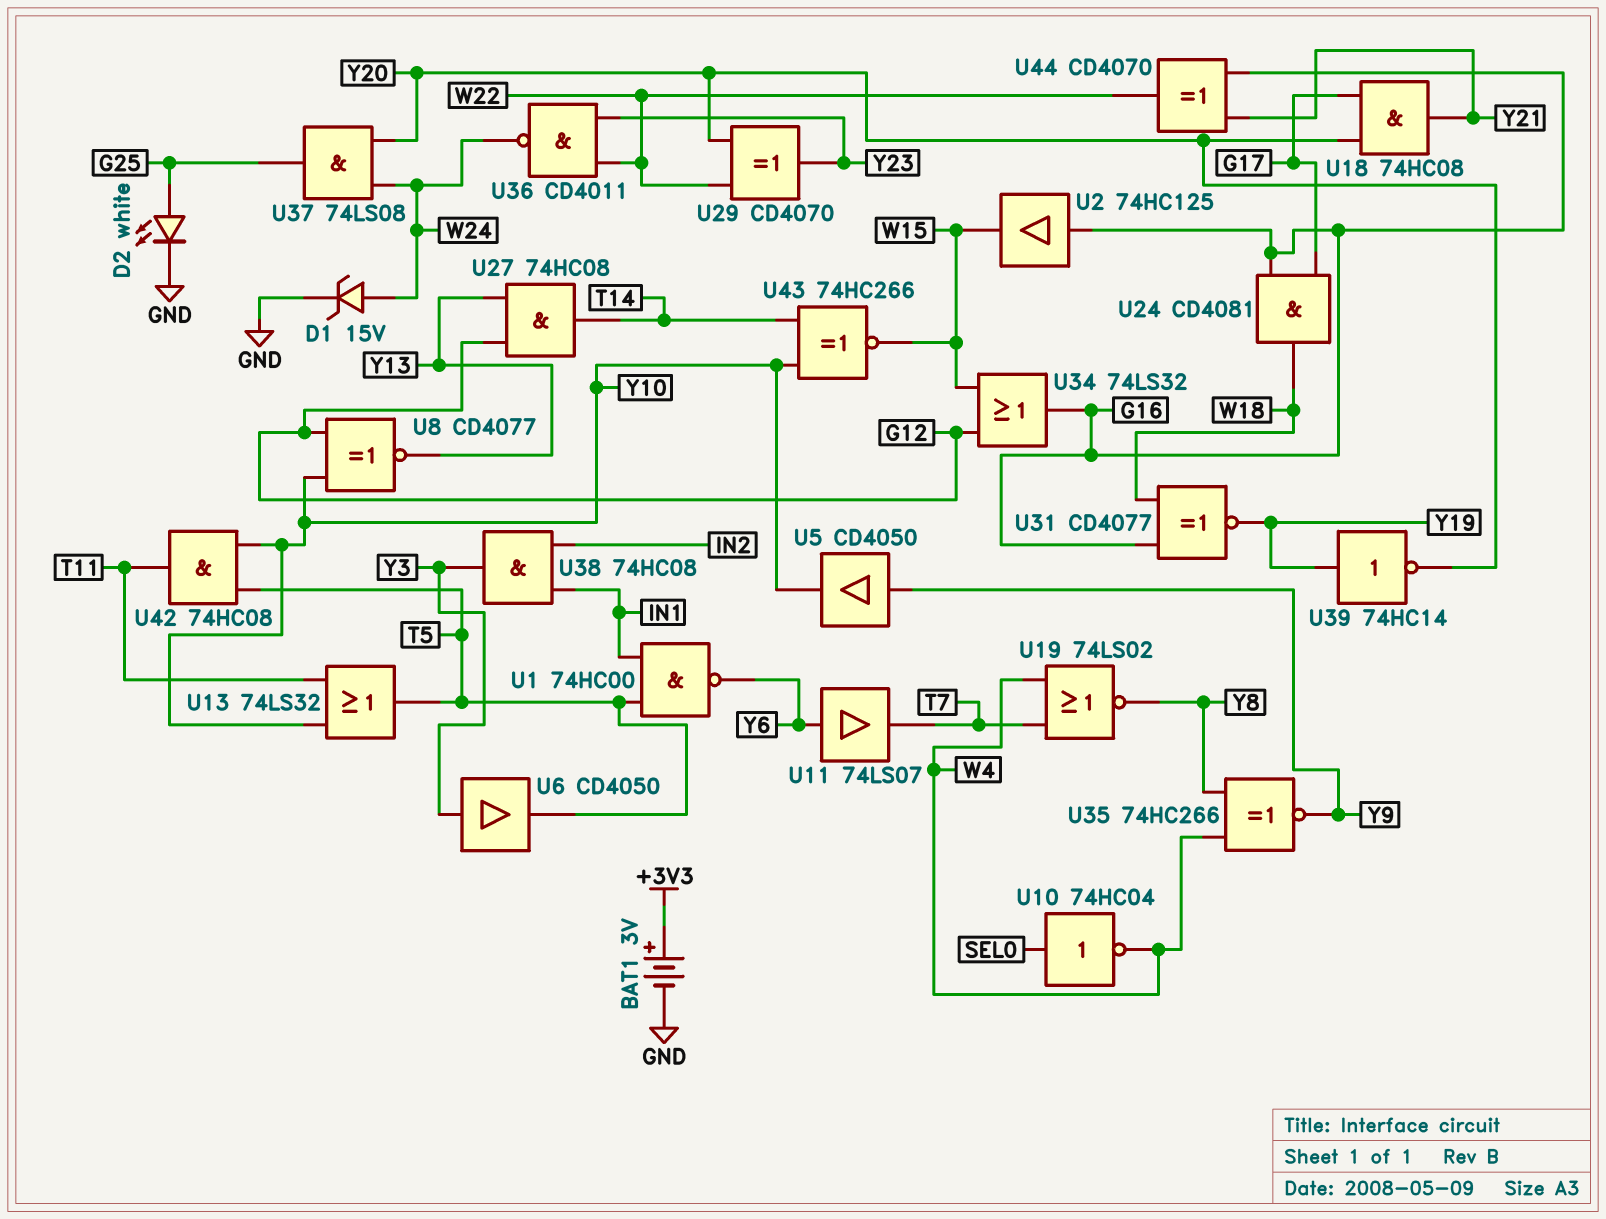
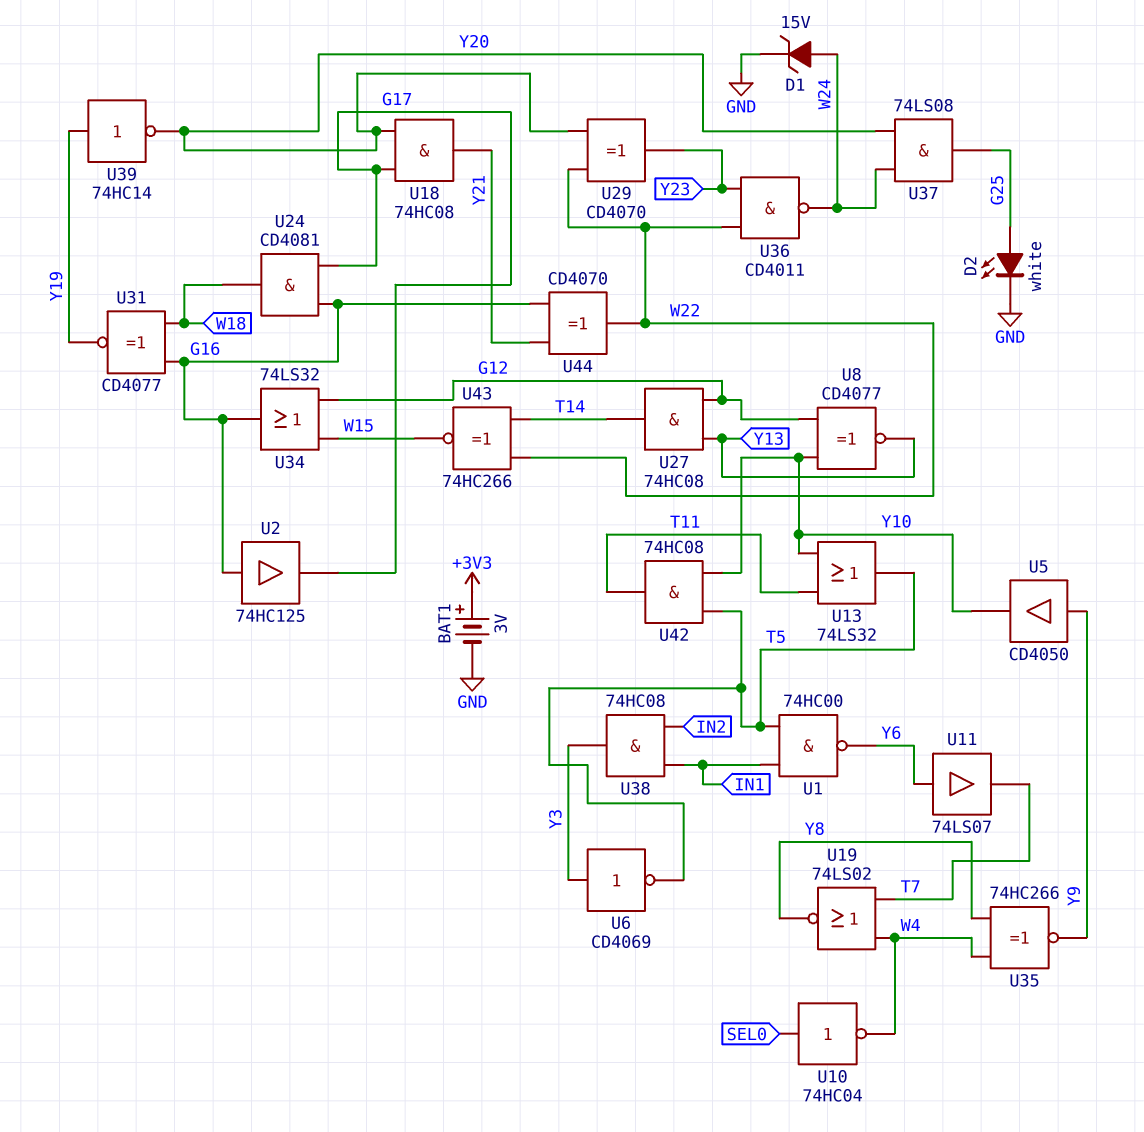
U2: buffer 74HC125 (in G16, out W15) -> buffer 74HC125 (in G16, out G17)
U6: buffer CD4050 (in Y3, out T5) -> NOT CD4069 (in Y3, out T5)
U43: XNOR 74HC266 (in T14, in Y10, out W15) -> XNOR 74HC266 (in T14, in W22, out W15)

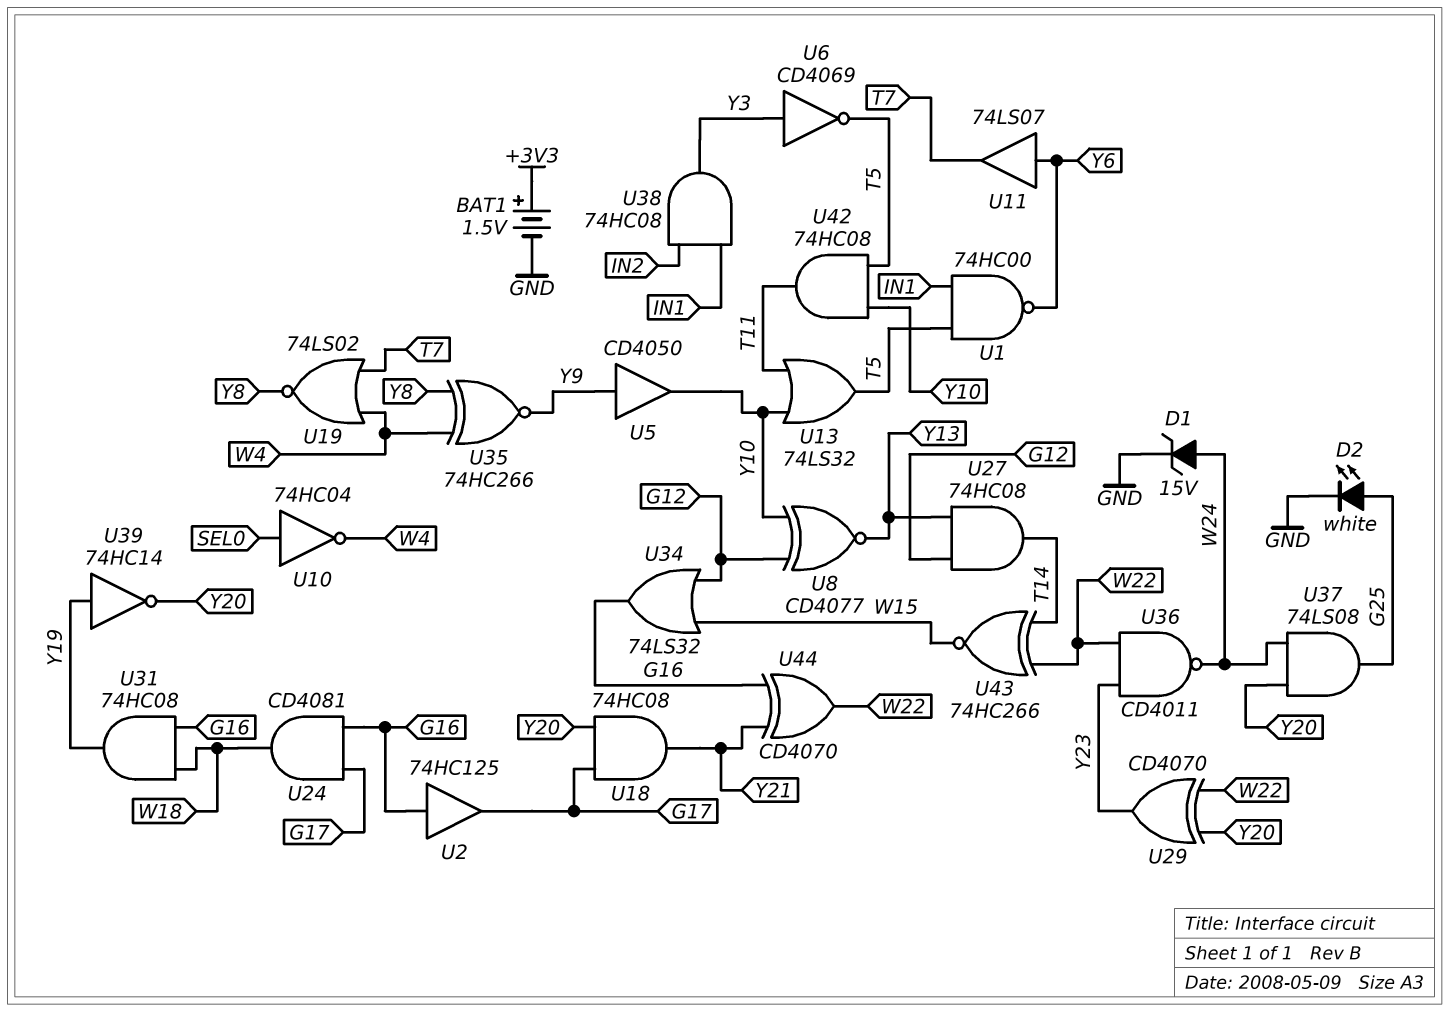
BAT1: 3V (plus +3V3, minus GND) -> 1.5V (plus +3V3, minus GND)
U31: XNOR CD4077 (in G16, in W18, out Y19) -> AND 74HC08 (in G16, in W18, out Y19)

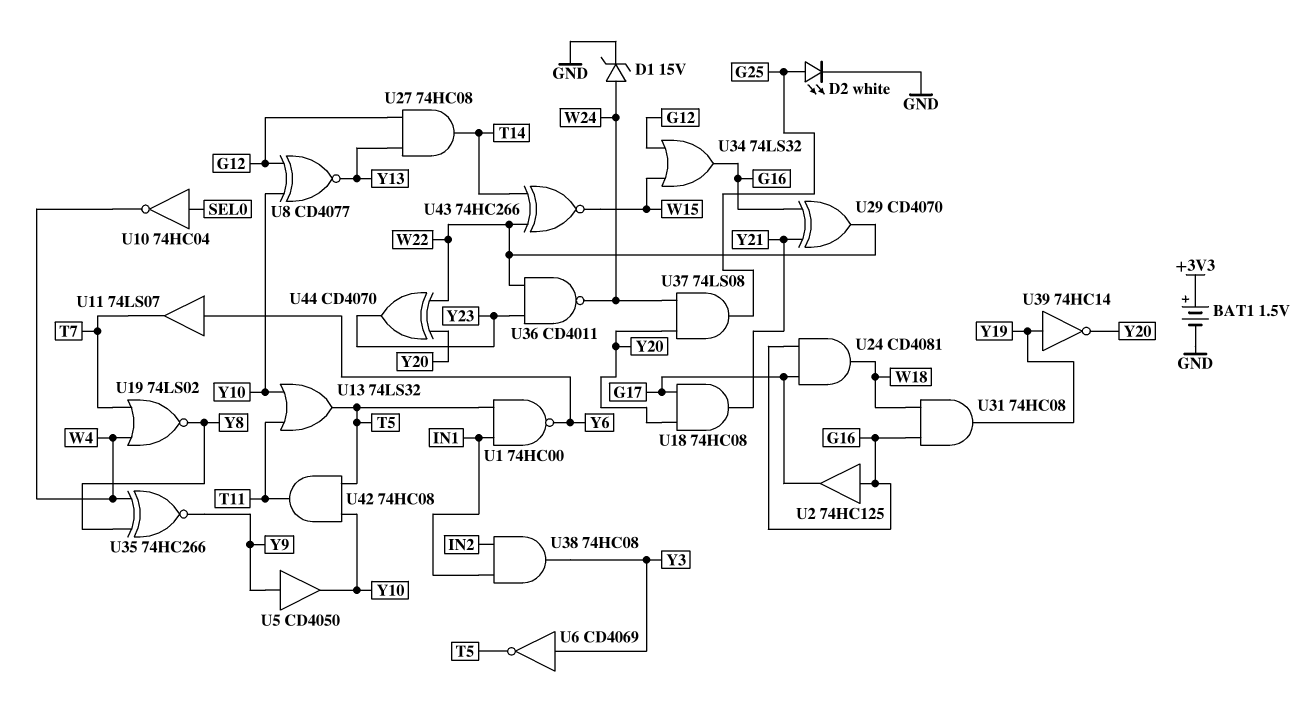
U29: XOR CD4070 (in W22, in Y20, out Y23) -> XOR CD4070 (in G16, in Y21, out W22)
U44: XOR CD4070 (in G16, in Y21, out W22) -> XOR CD4070 (in W22, in Y20, out Y23)

